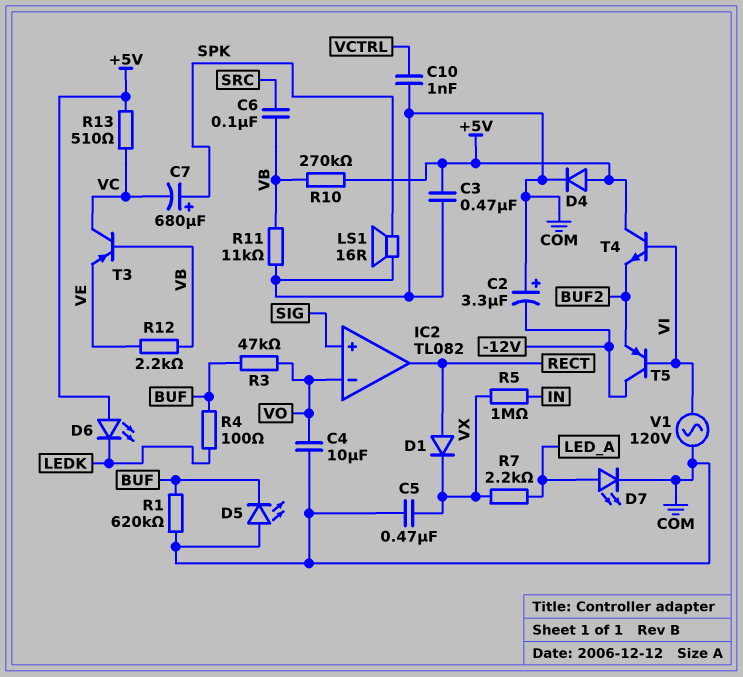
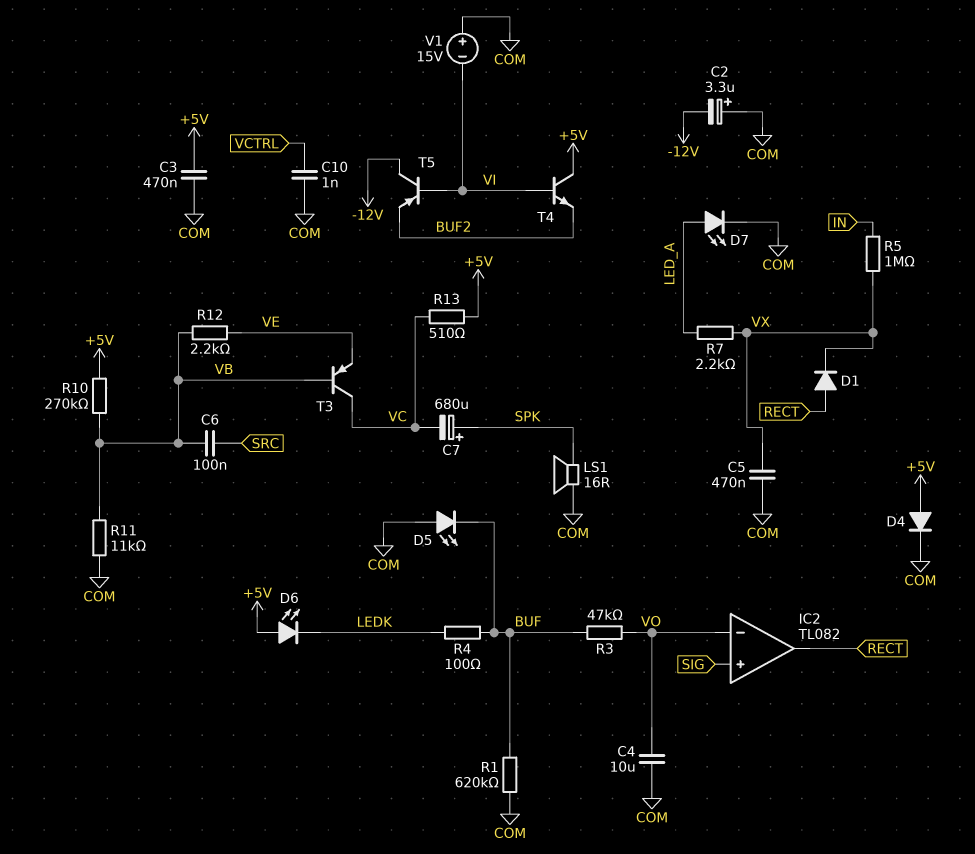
V1: AC 120V (COM, VI) -> 15V (plus COM, minus VI)

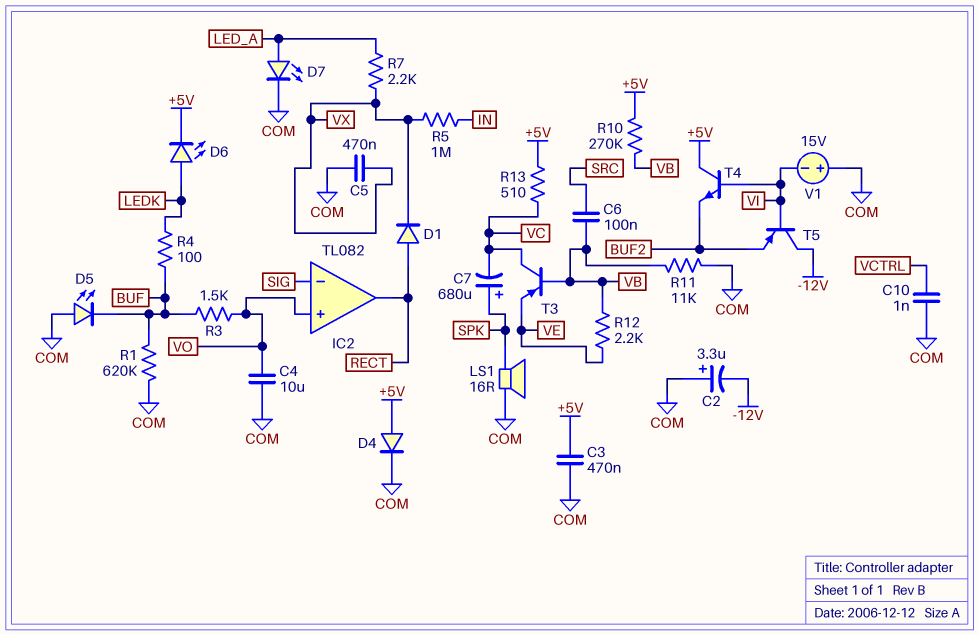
D6: LED (A +5V, K LEDK) -> LED (A LEDK, K +5V)
IC2 pin in+: SIG -> VO
IC2 pin in-: VO -> SIG
R3: 47k (BUF, VO) -> 1.5k (BUF, VO)

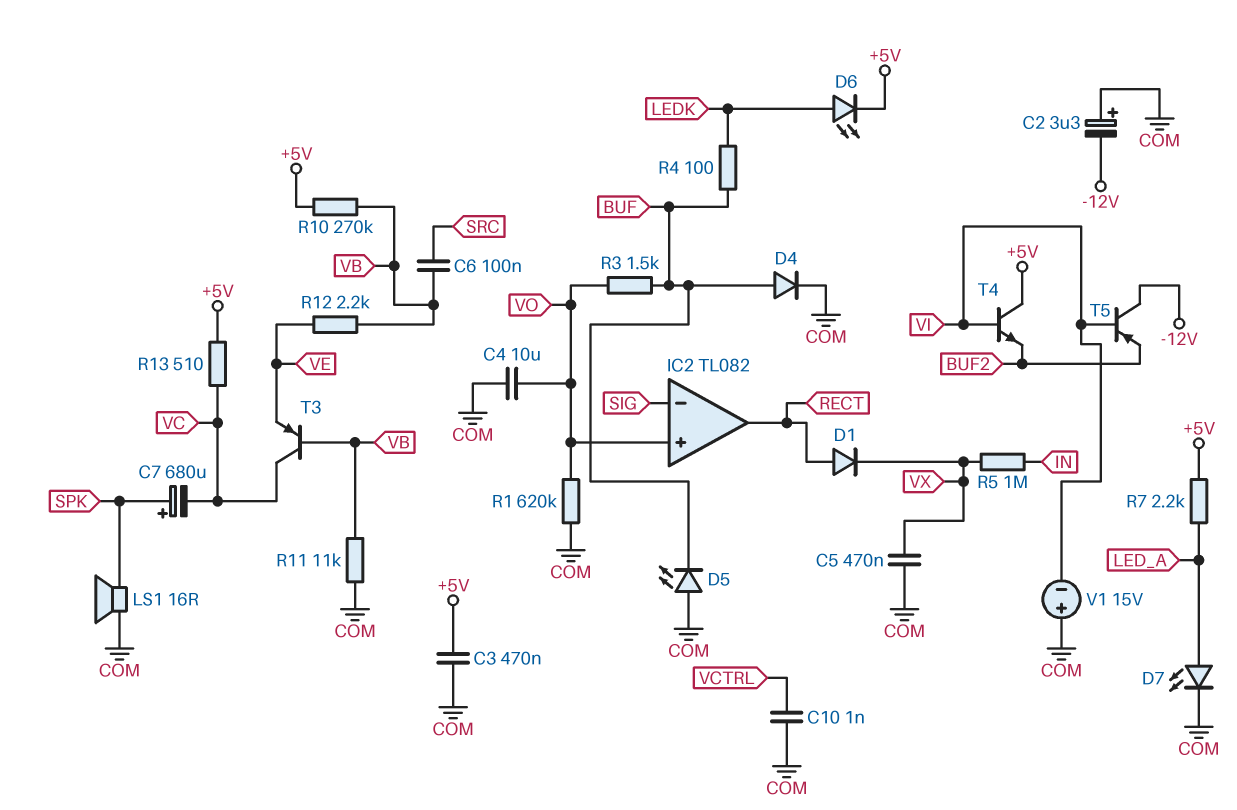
D4: diode (A +5V, K COM) -> diode (A BUF, K COM)
R1: 620k (BUF, COM) -> 620k (COM, VO)
R7: 2.2k (LED_A, VX) -> 2.2k (+5V, LED_A)

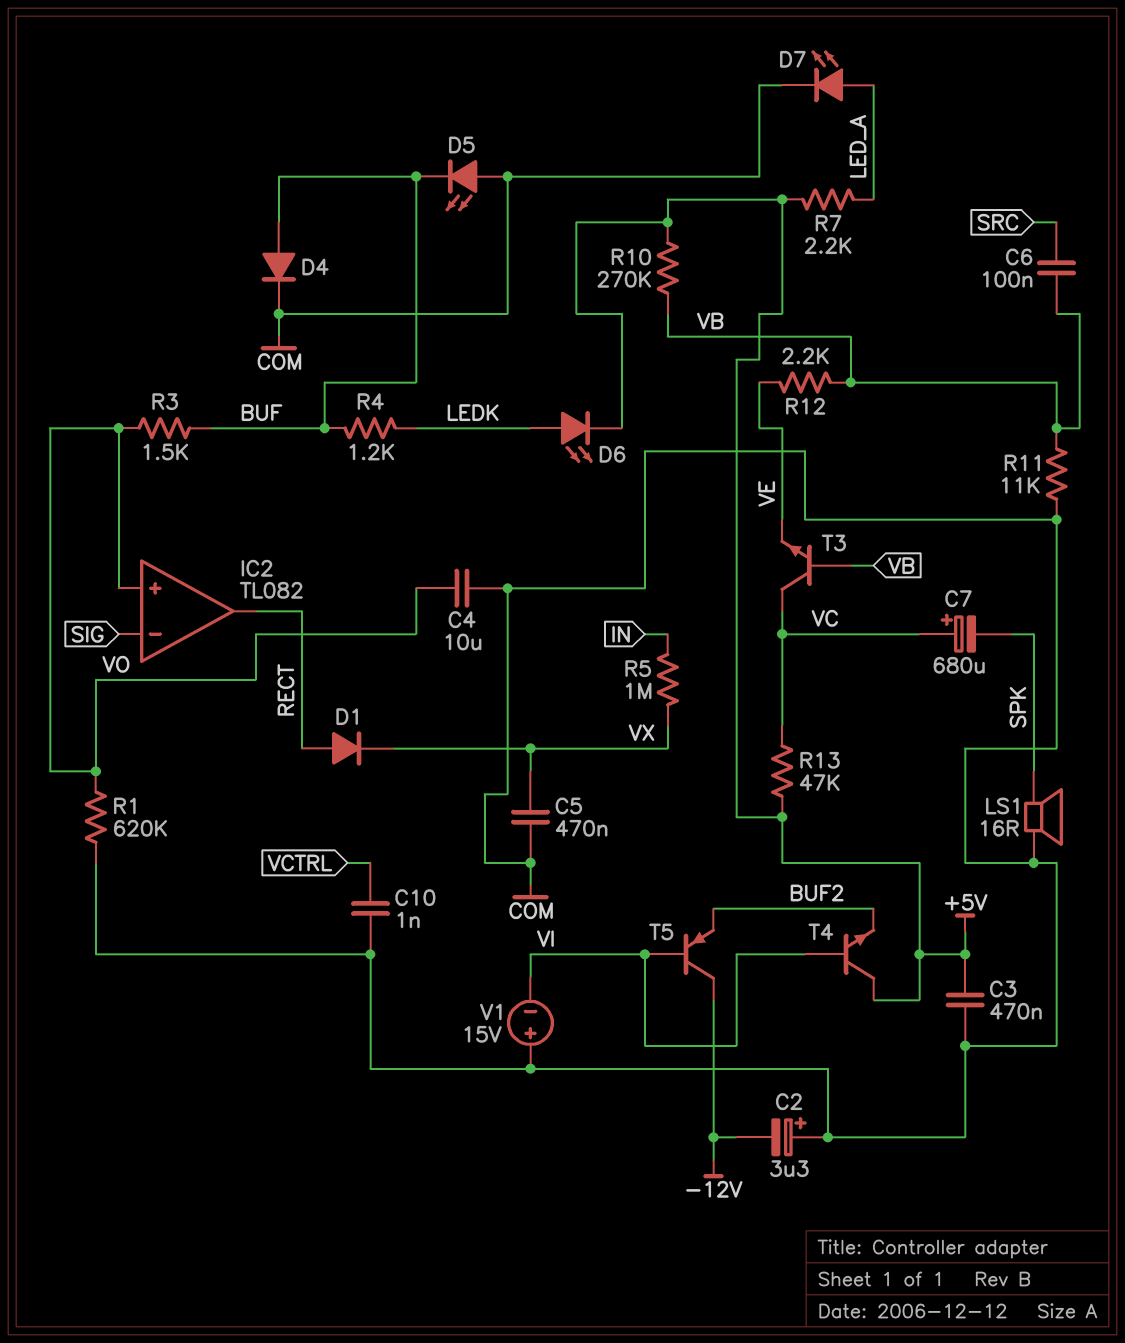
C7: 680uF (plus SPK, minus VC) -> 680uF (plus VC, minus SPK)
R4: 100 (BUF, LEDK) -> 1.2k (BUF, LEDK)
R13: 510 (+5V, VC) -> 47k (+5V, VC)
T3: PNP (B VB, C VC, E VE) -> NPN (B VB, C VC, E VE)

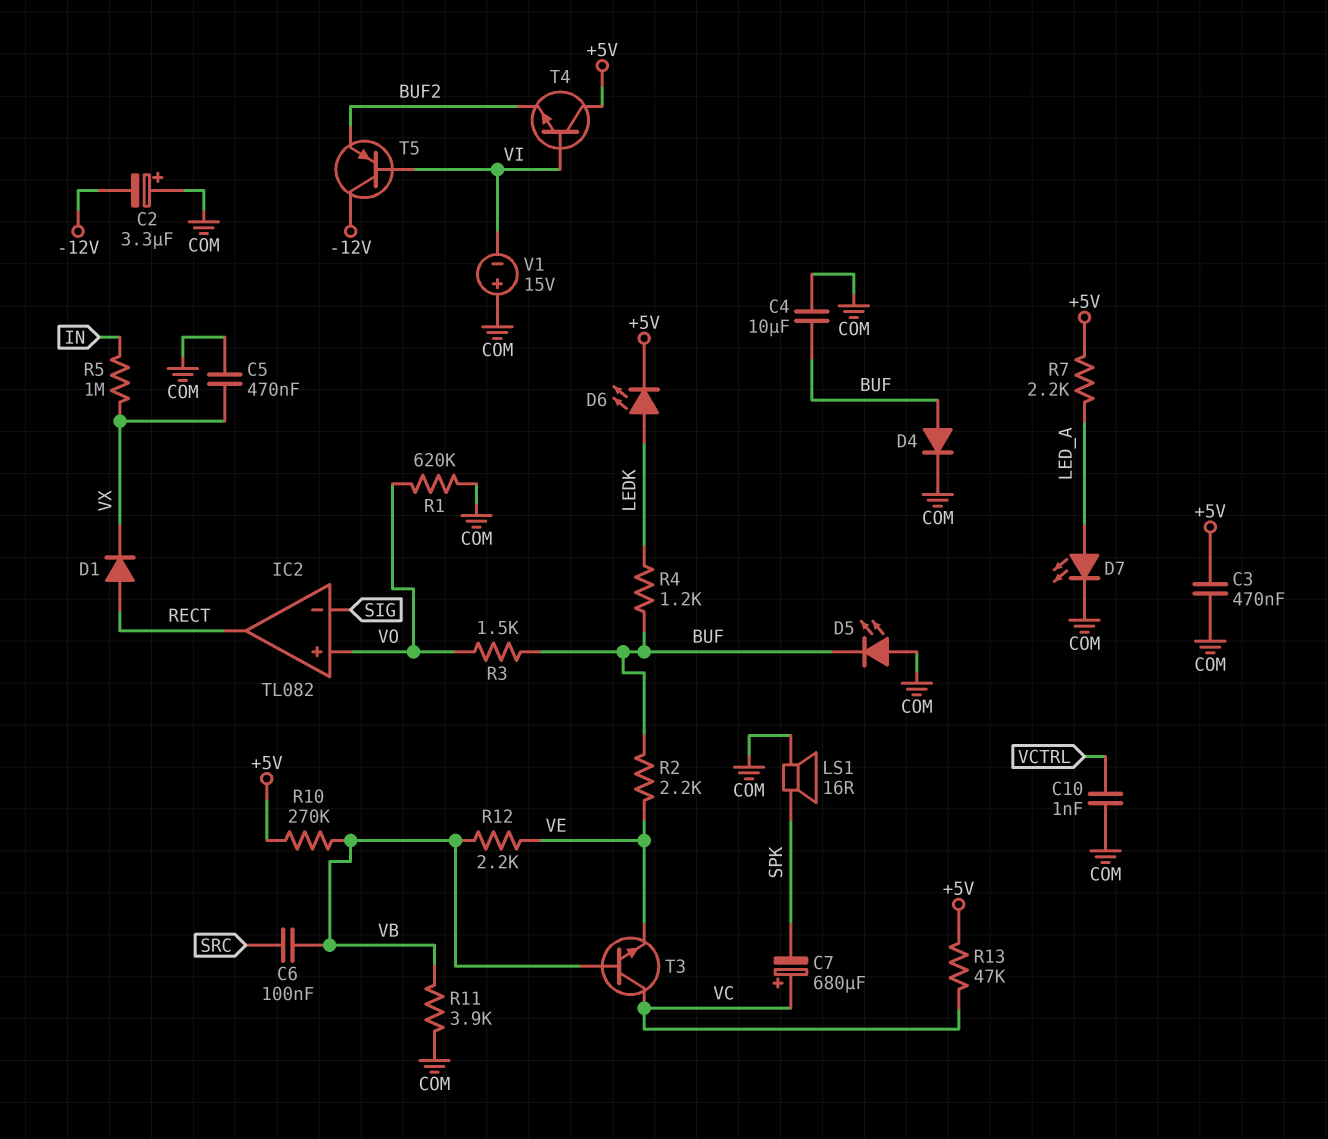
C4: 10uF (COM, VO) -> 10uF (BUF, COM)
R2: none -> 2.2k (BUF, VE)
R11: 11k (COM, VB) -> 3.9k (COM, VB)

